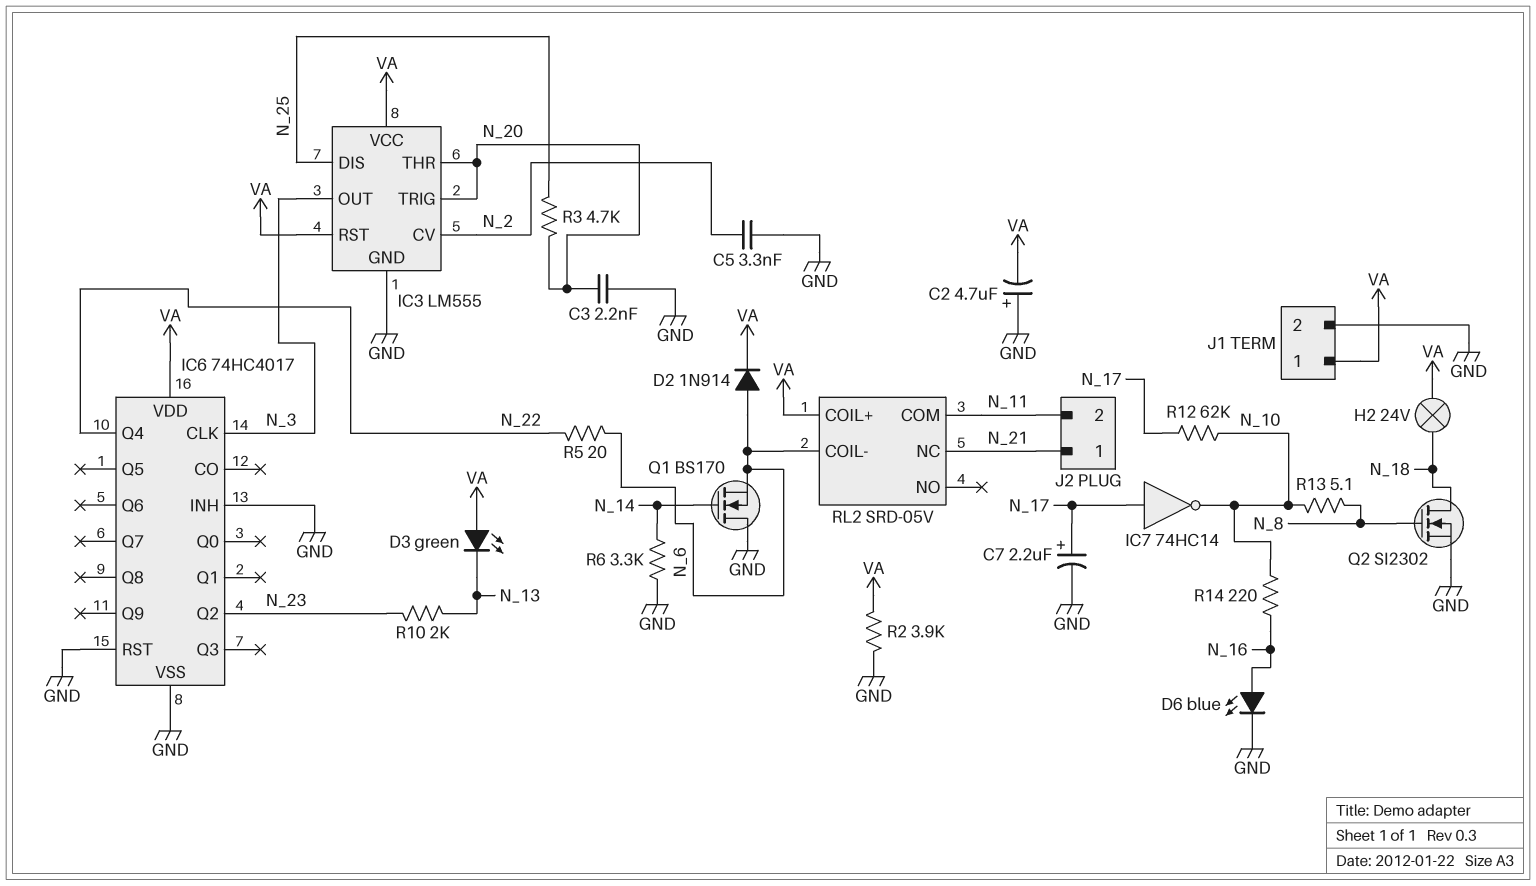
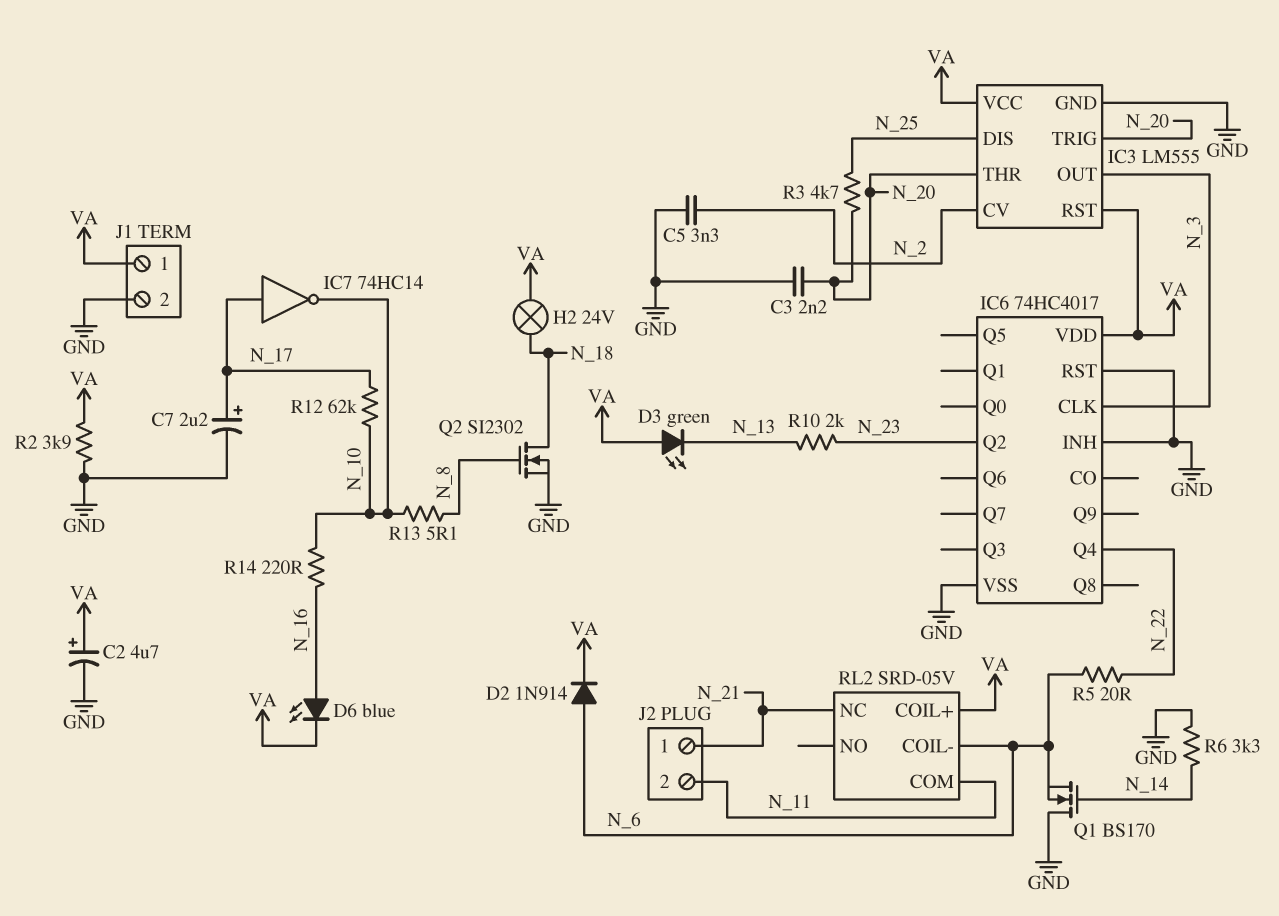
C2: 4.7uF (plus GND, minus VA) -> 4.7uF (plus VA, minus GND)
D6: LED blue (A N_16, K GND) -> LED blue (A N_16, K VA)

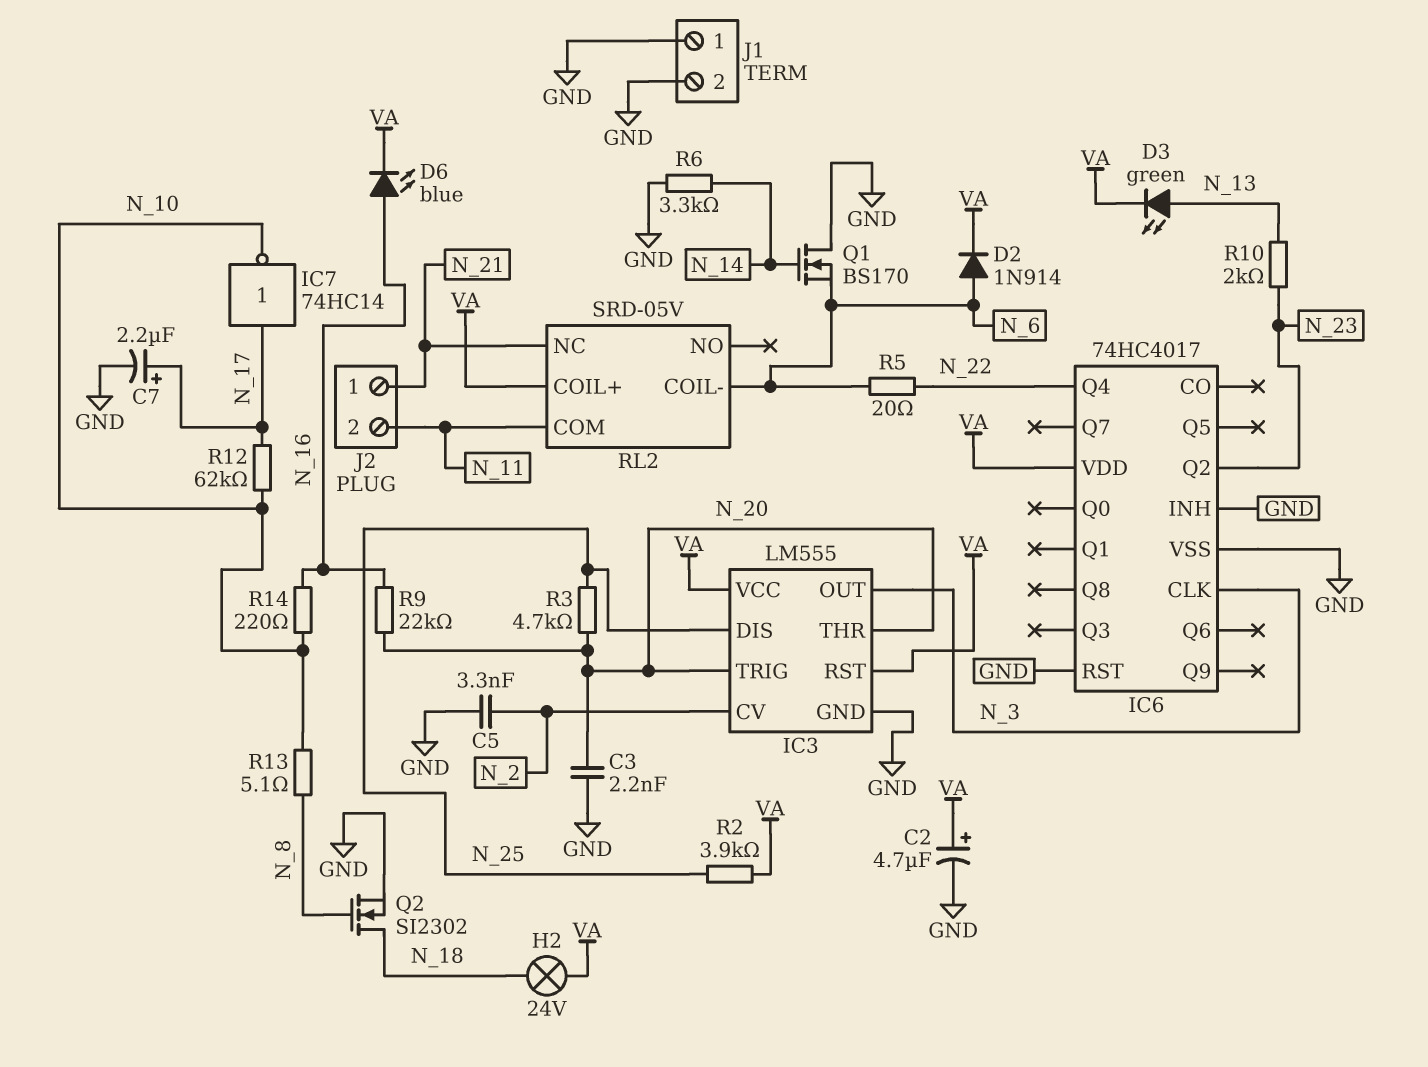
D3: LED green (A VA, K N_13) -> LED green (A N_13, K VA)
J1 pin 1: VA -> GND
R2: 3.9k (GND, VA) -> 3.9k (N_25, VA)
R9: none -> 22k (N_16, N_20)

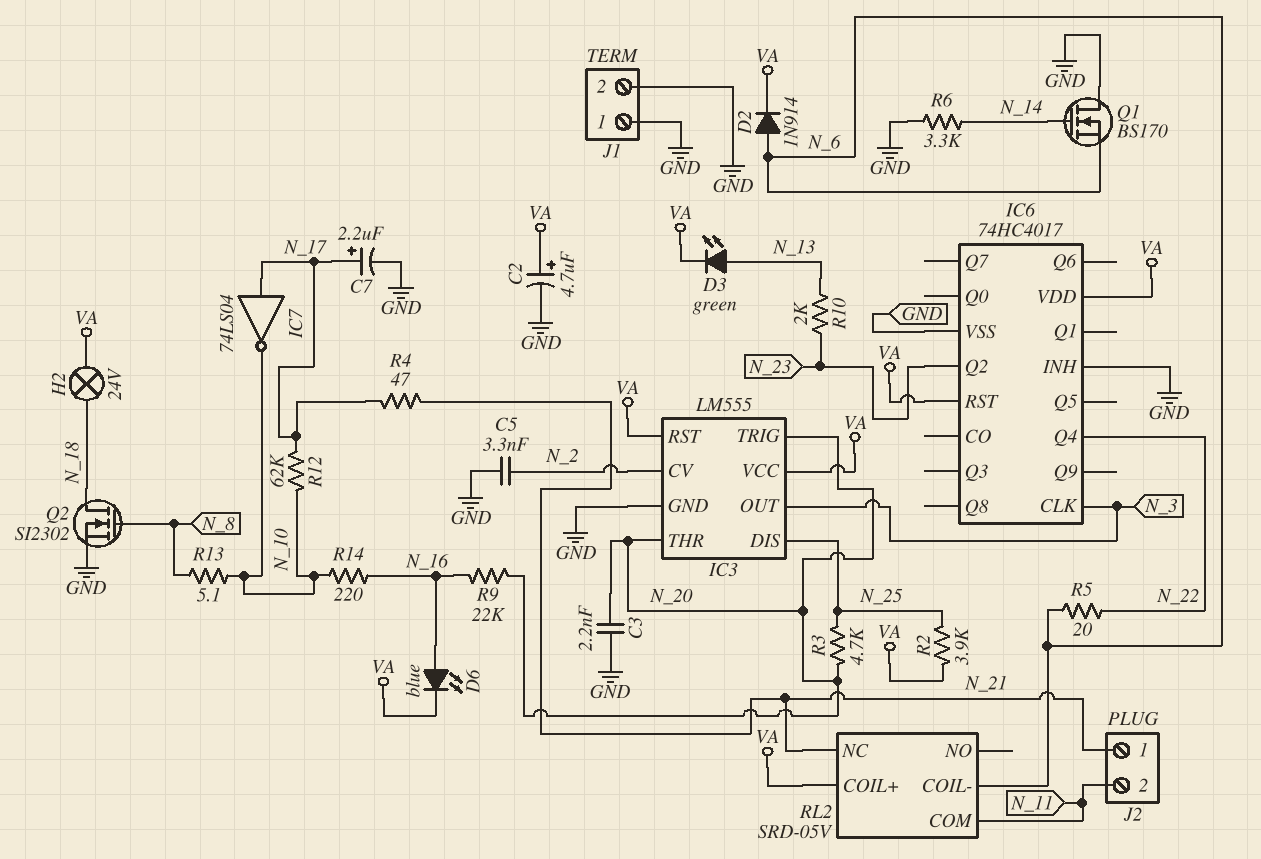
IC6 pin RST: GND -> VA
IC7: NOT 74HC14 (in N_17, out N_10) -> NOT 74LS04 (in N_17, out N_10)
R4: none -> 47 (N_17, N_21)

